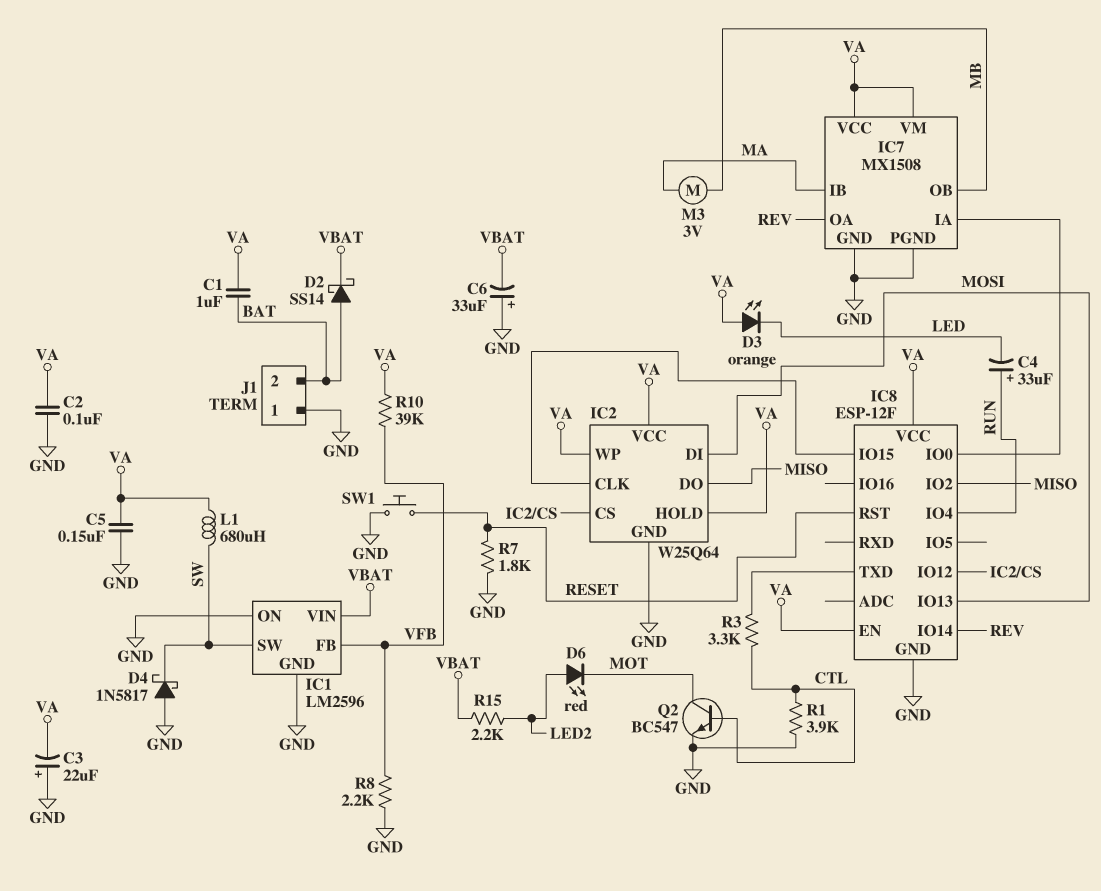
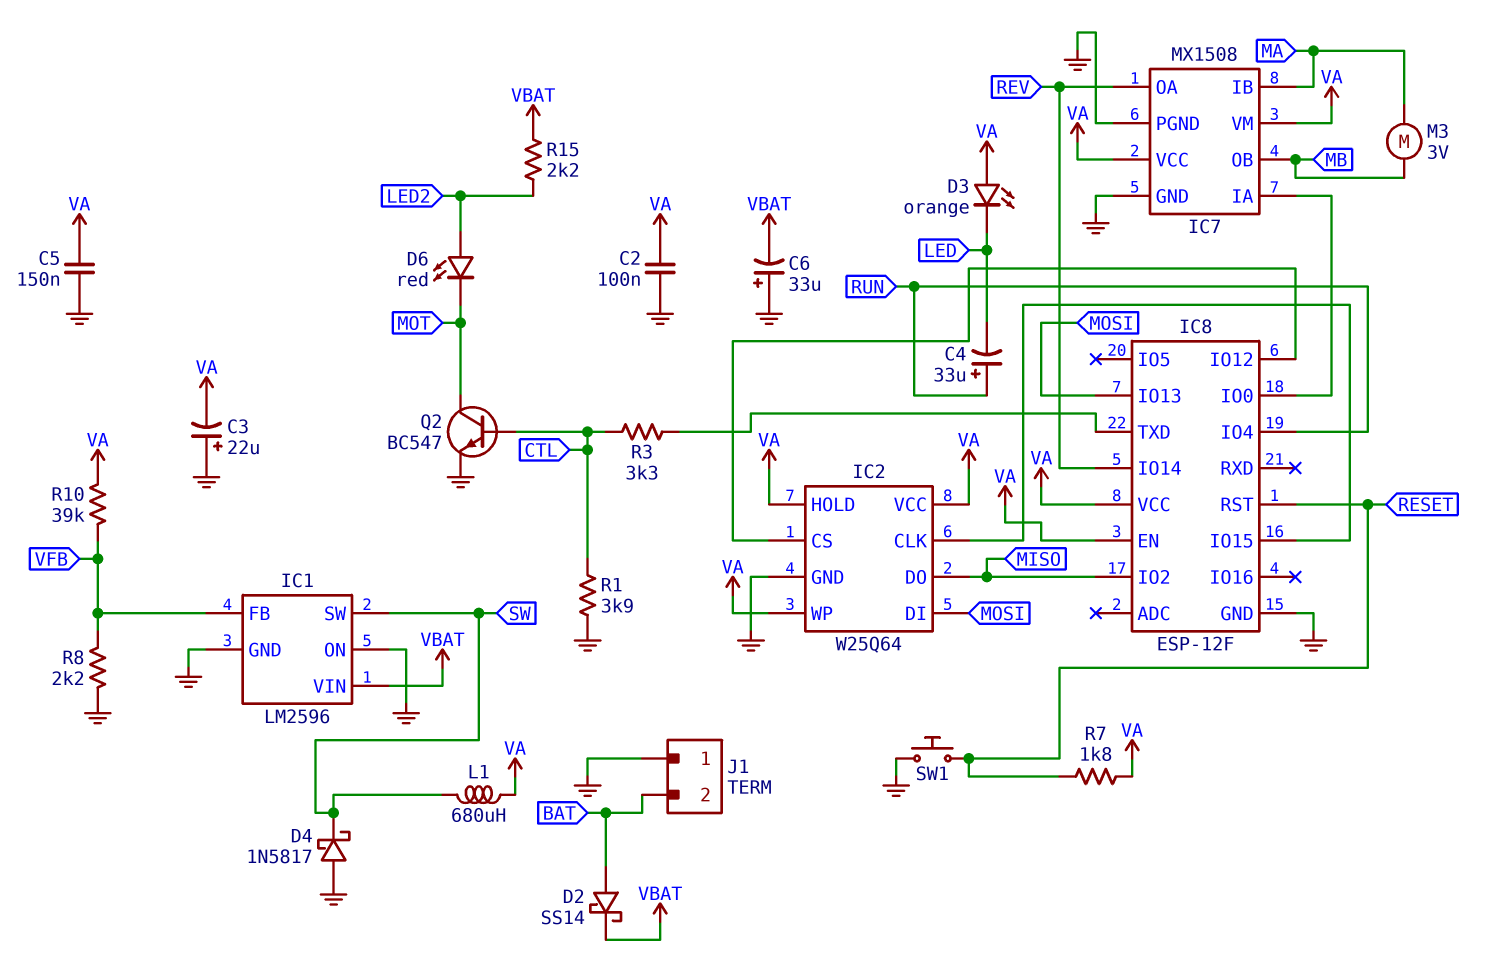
C1: 1uF (BAT, VA) -> none
R7: 1.8k (GND, RESET) -> 1.8k (RESET, VA)

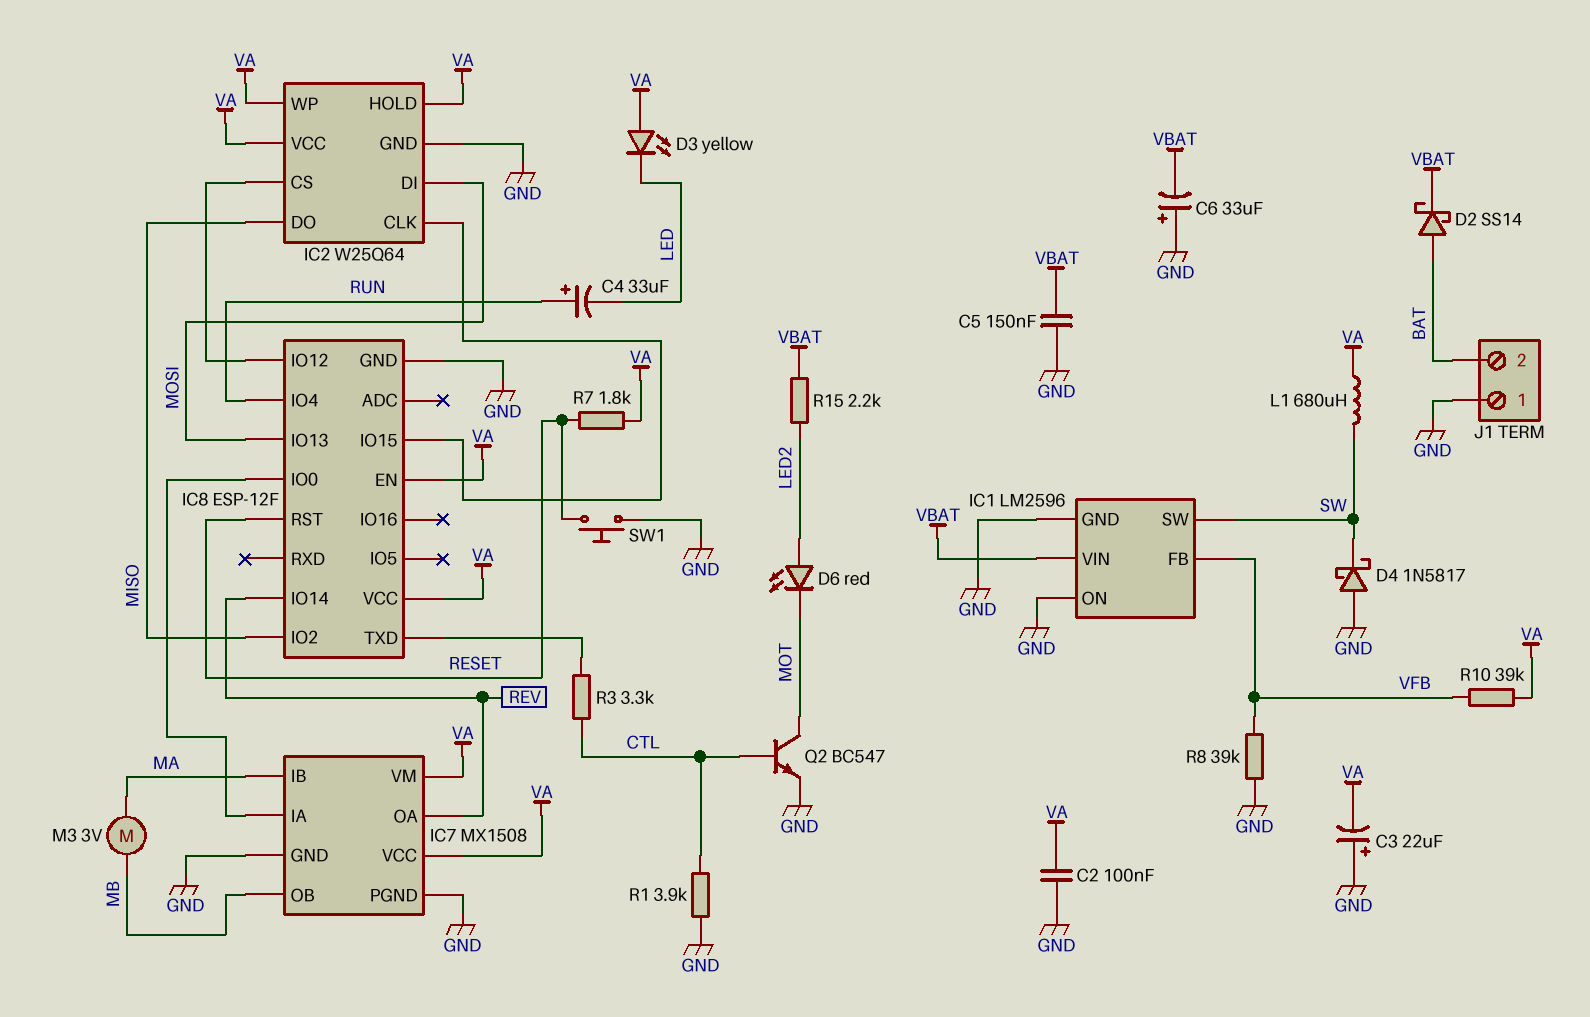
C5: 150nF (GND, VA) -> 150nF (GND, VBAT)
D3: LED orange (A VA, K LED) -> LED yellow (A VA, K LED)
R8: 2.2k (GND, VFB) -> 39k (GND, VFB)

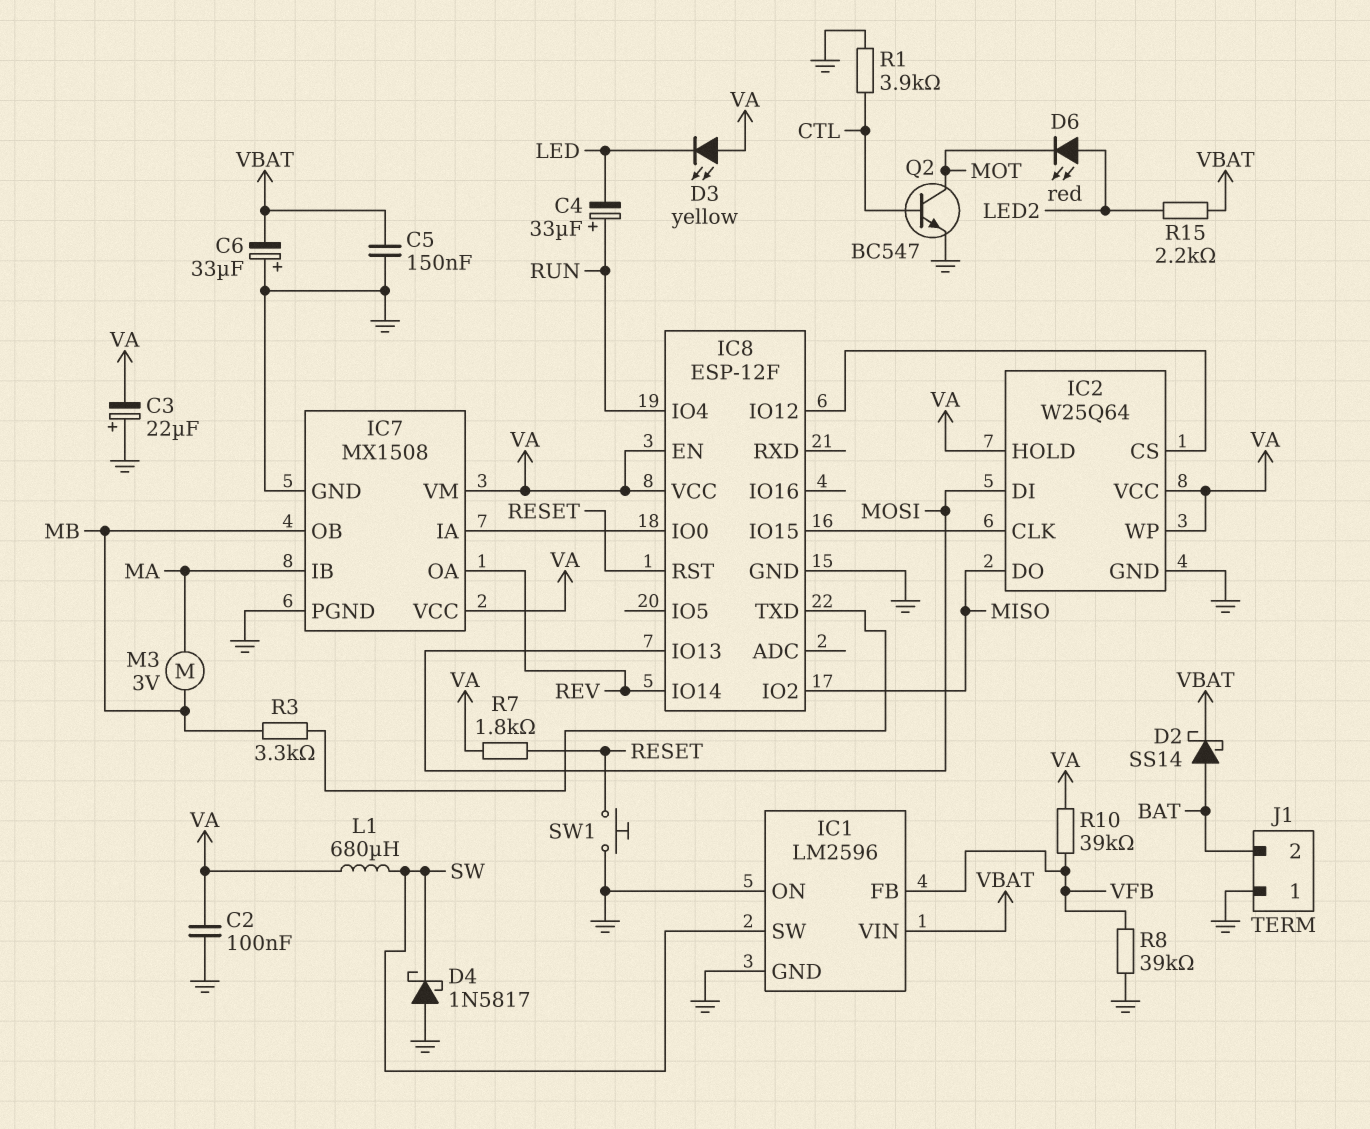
R3: 3.3k (CTL, IC8/TXD) -> 3.3k (IC8/TXD, MB)

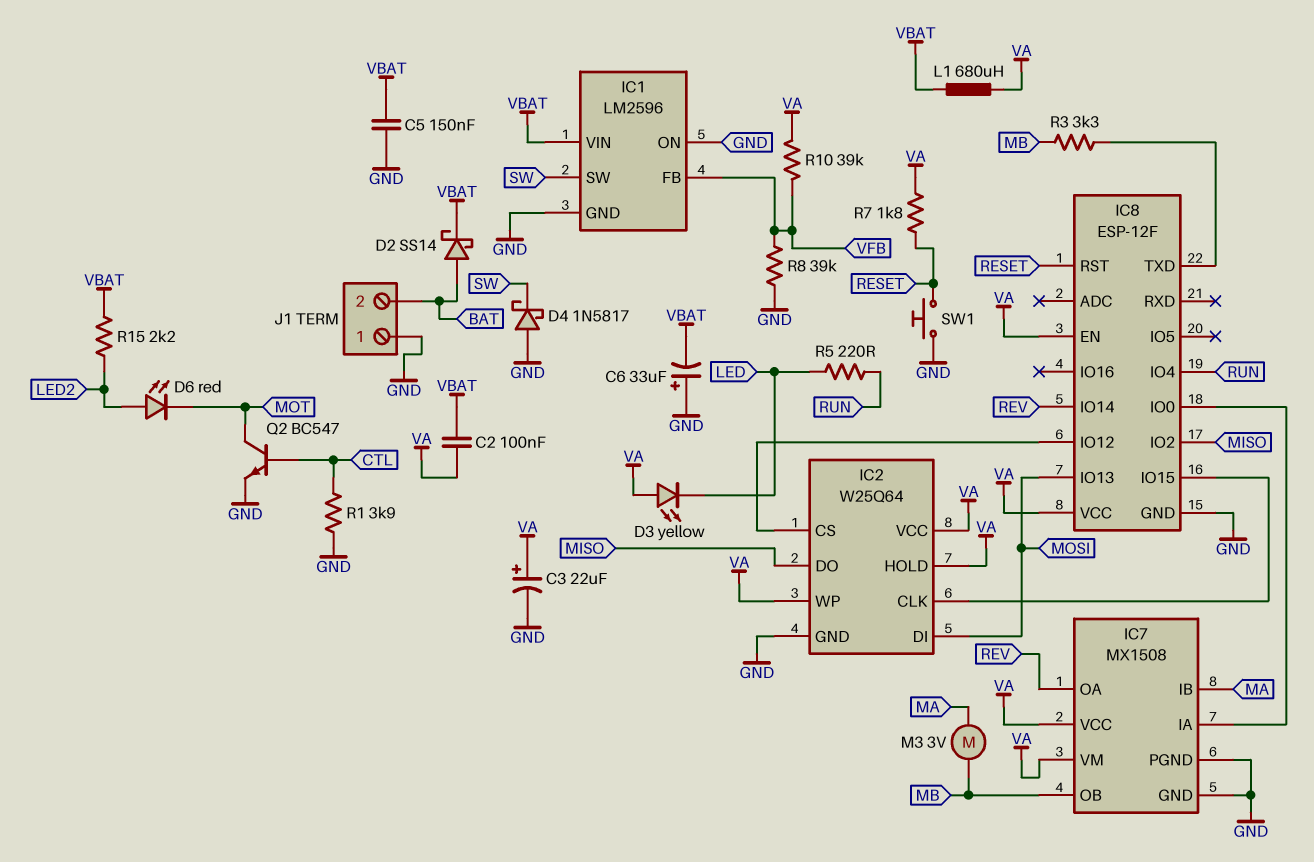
C2: 100nF (GND, VA) -> 100nF (VA, VBAT)
C3: 22uF (plus GND, minus VA) -> 22uF (plus VA, minus GND)
C4: 33uF (plus RUN, minus LED) -> none
L1: 680uH (SW, VA) -> 680uH (VA, VBAT)
R5: none -> 220 (LED, RUN)

